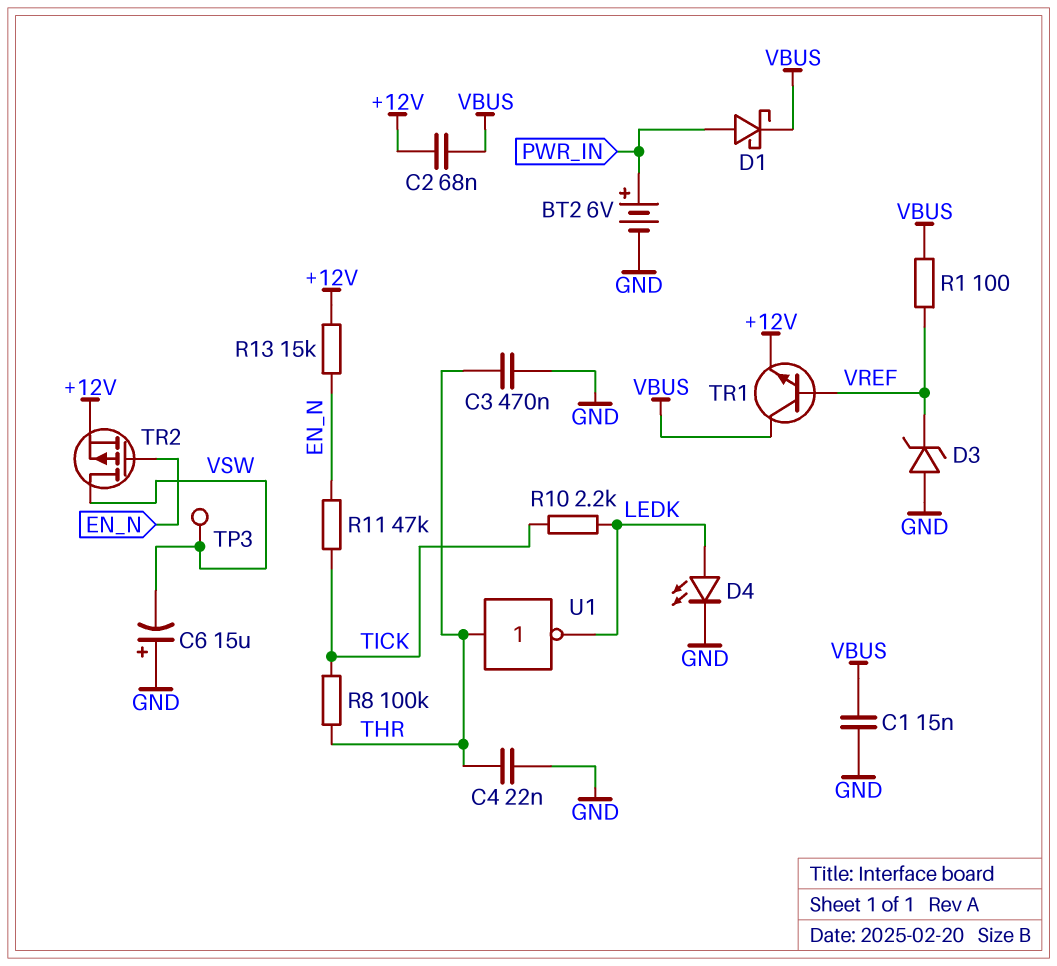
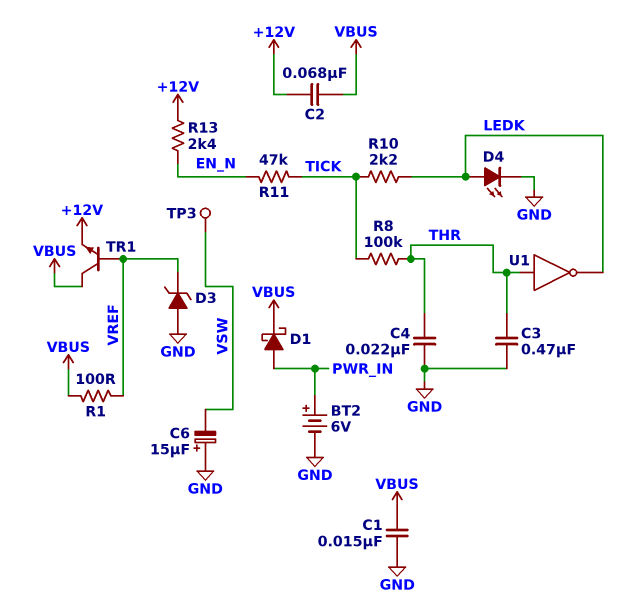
R13: 15k (+12V, EN_N) -> 2.4k (+12V, EN_N)
TR2: PMOS (G EN_N, D VSW, S +12V) -> none

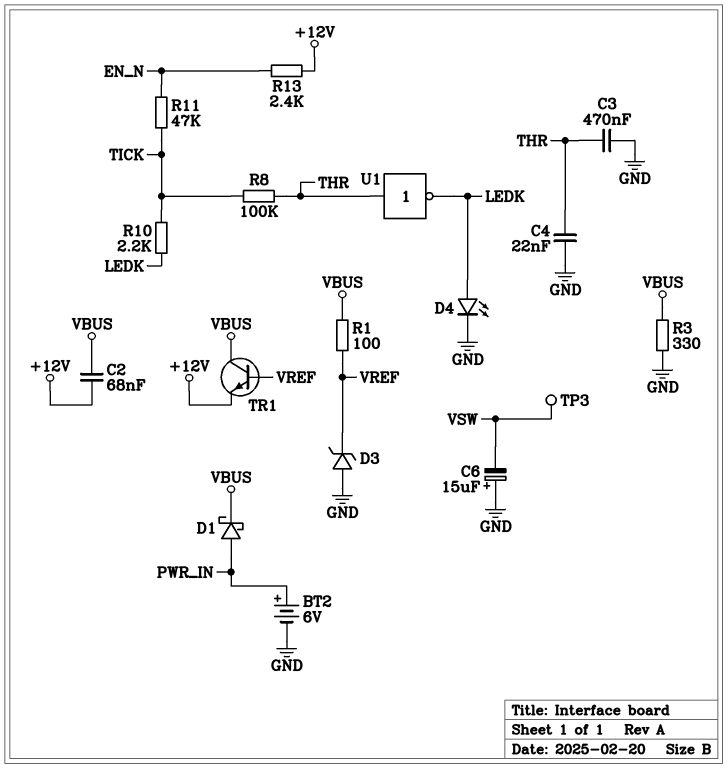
C1: 15nF (GND, VBUS) -> none
R3: none -> 330 (GND, VBUS)

